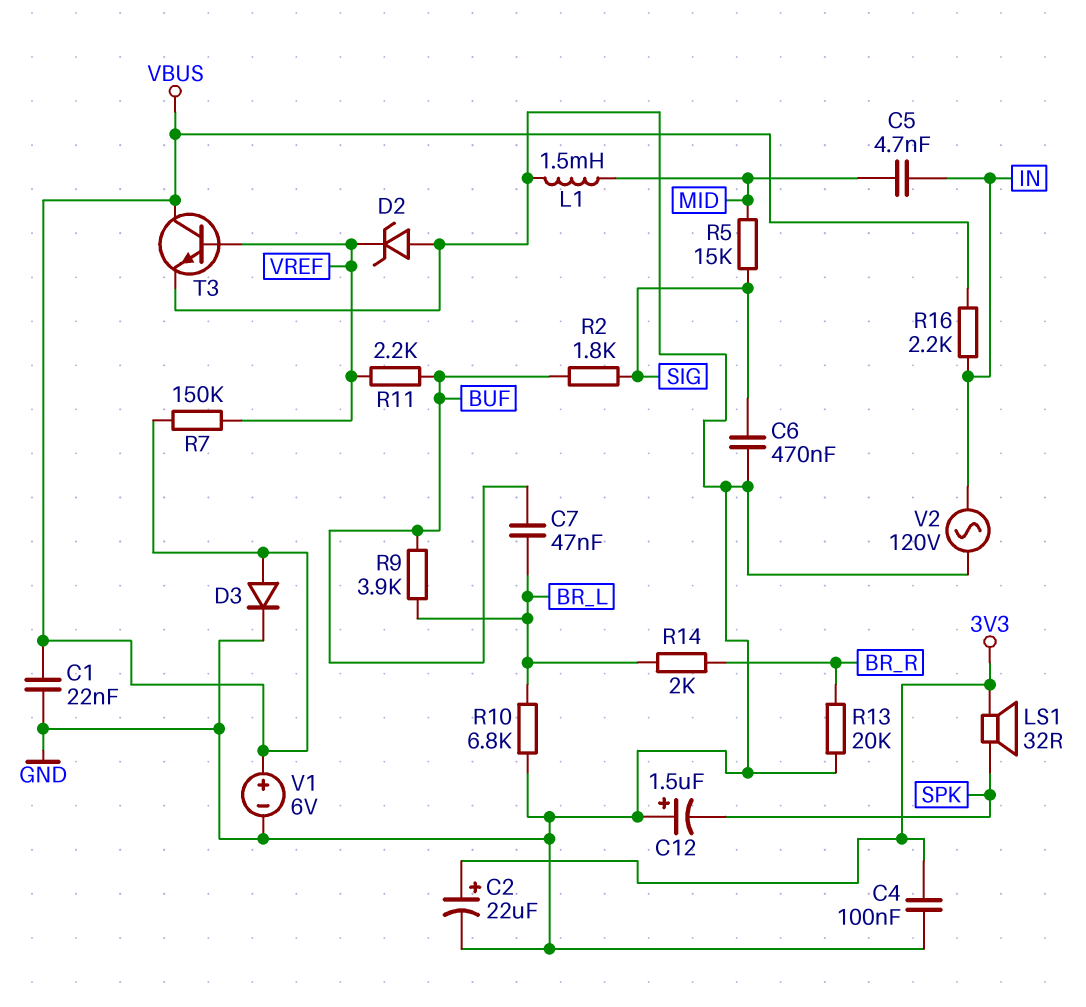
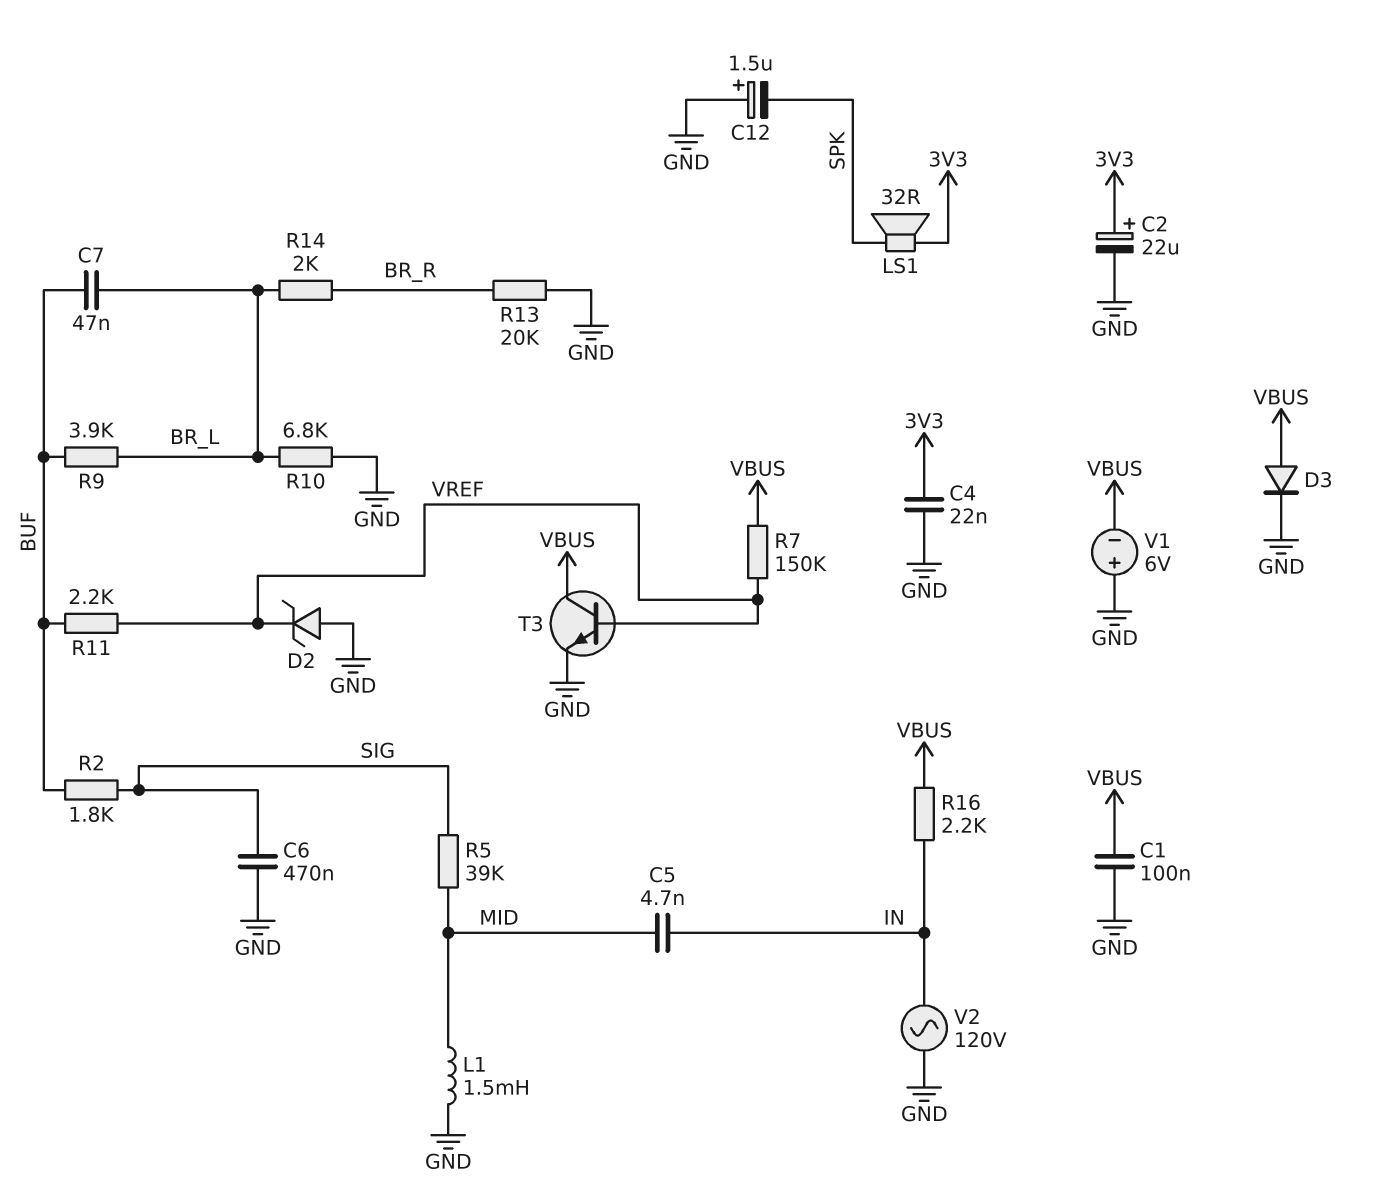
C1: 22nF (GND, VBUS) -> 100nF (GND, VBUS)
C4: 100nF (3V3, GND) -> 22nF (3V3, GND)
R5: 15k (MID, SIG) -> 39k (MID, SIG)
V1: 6V (plus VBUS, minus GND) -> 6V (plus GND, minus VBUS)

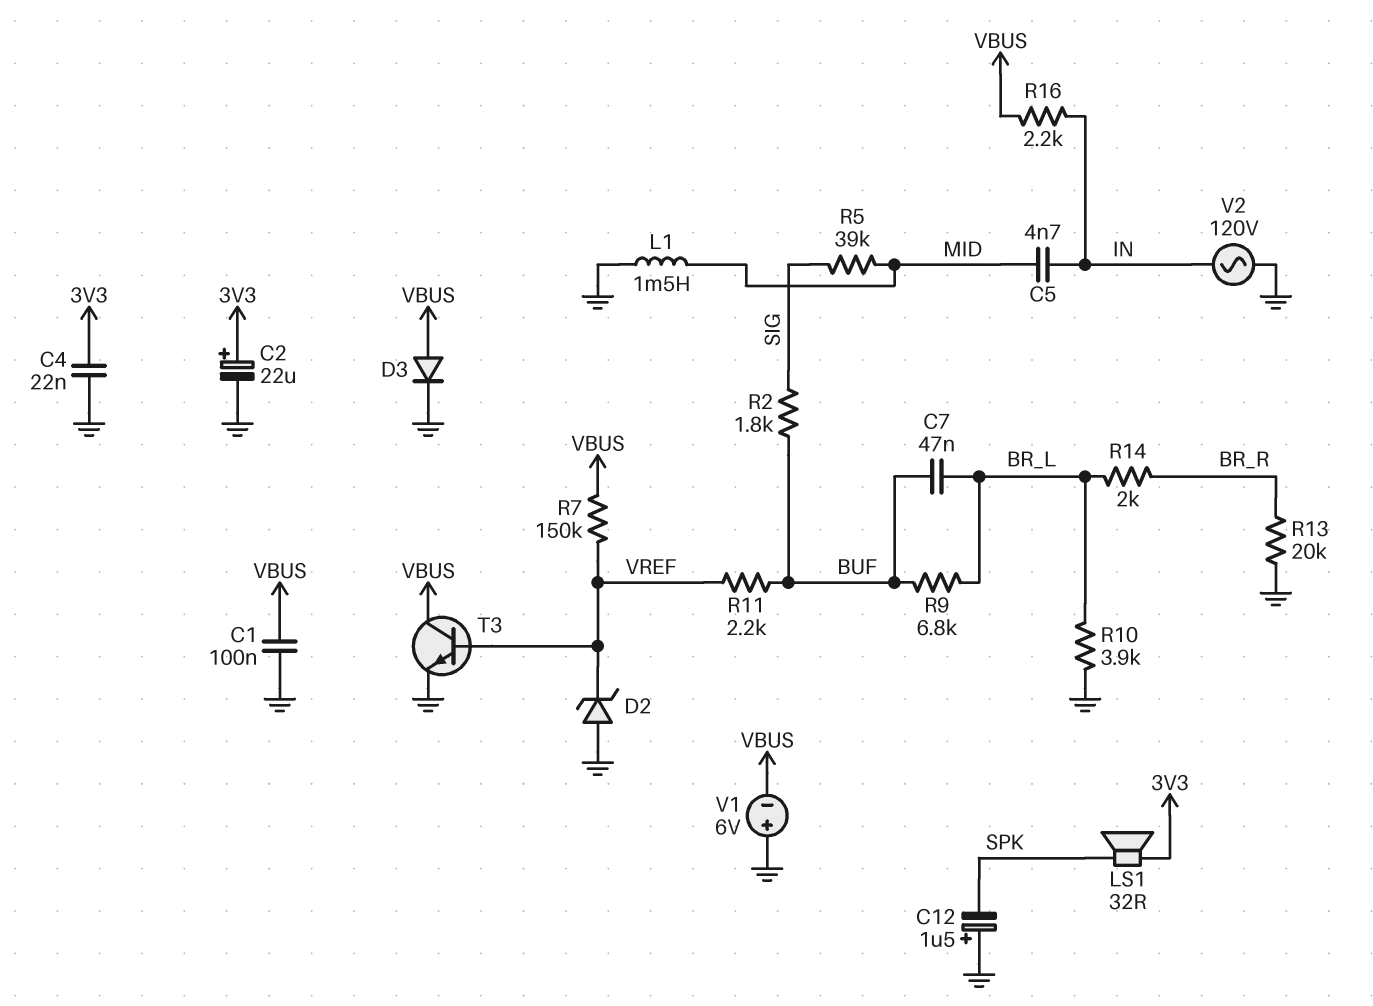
C6: 470nF (GND, SIG) -> none
R9: 3.9k (BR_L, BUF) -> 6.8k (BR_L, BUF)
R10: 6.8k (BR_L, GND) -> 3.9k (BR_L, GND)

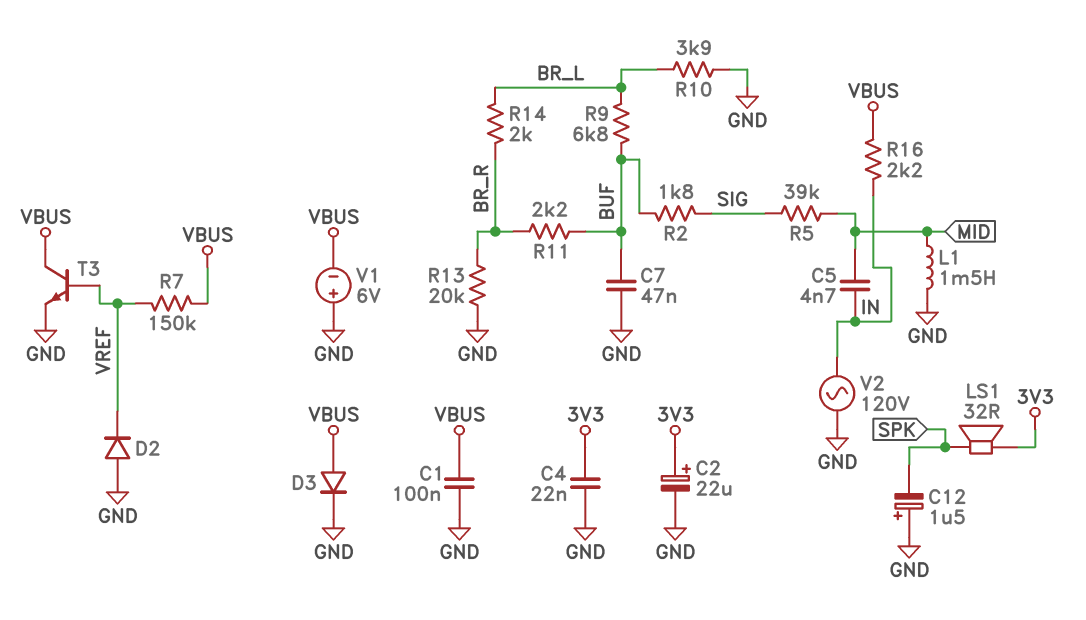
C7: 47nF (BR_L, BUF) -> 47nF (BUF, GND)
D2: zener (A GND, K VREF) -> diode (A GND, K VREF)
R11: 2.2k (BUF, VREF) -> 2.2k (BR_R, BUF)

